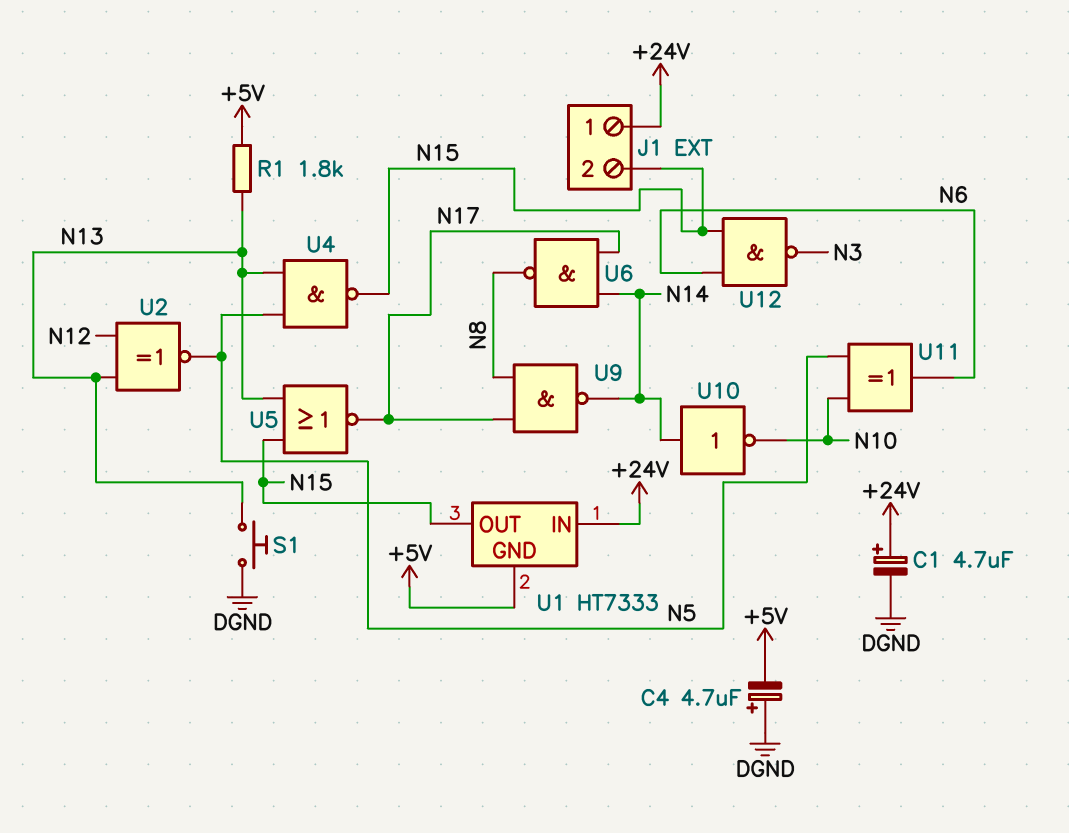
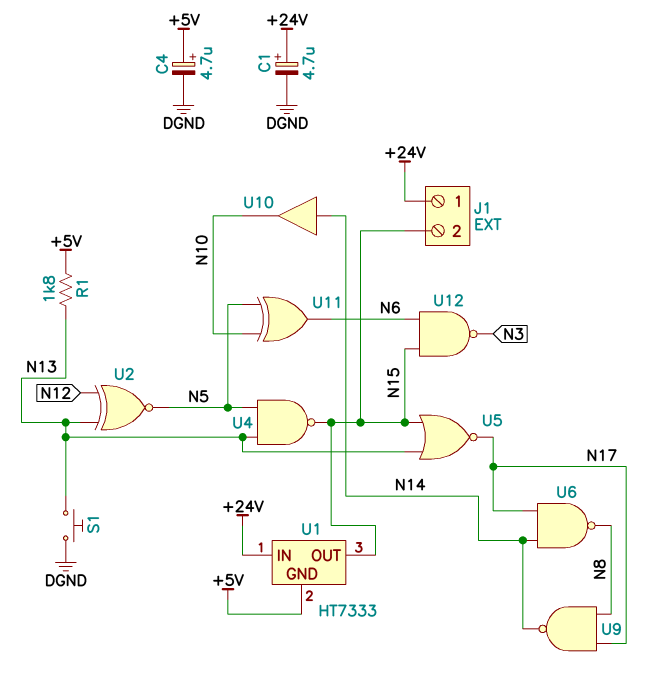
C4: 4.7uF (plus DGND, minus +5V) -> 4.7uF (plus +5V, minus DGND)
U10: NOT (in N14, out N10) -> buffer (in N14, out N10)

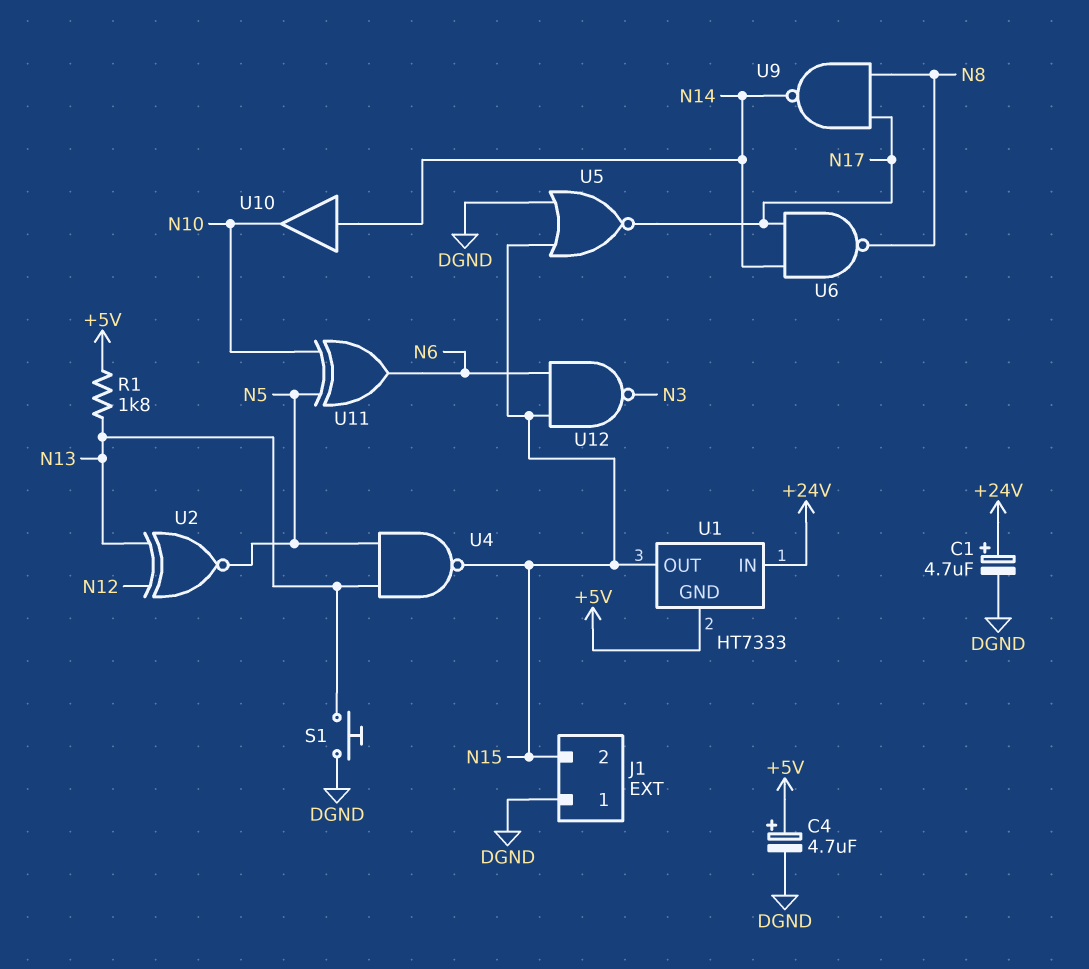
J1 pin 1: +24V -> DGND
U5: NOR (in N13, in N15, out N17) -> NOR (in DGND, in N15, out N17)

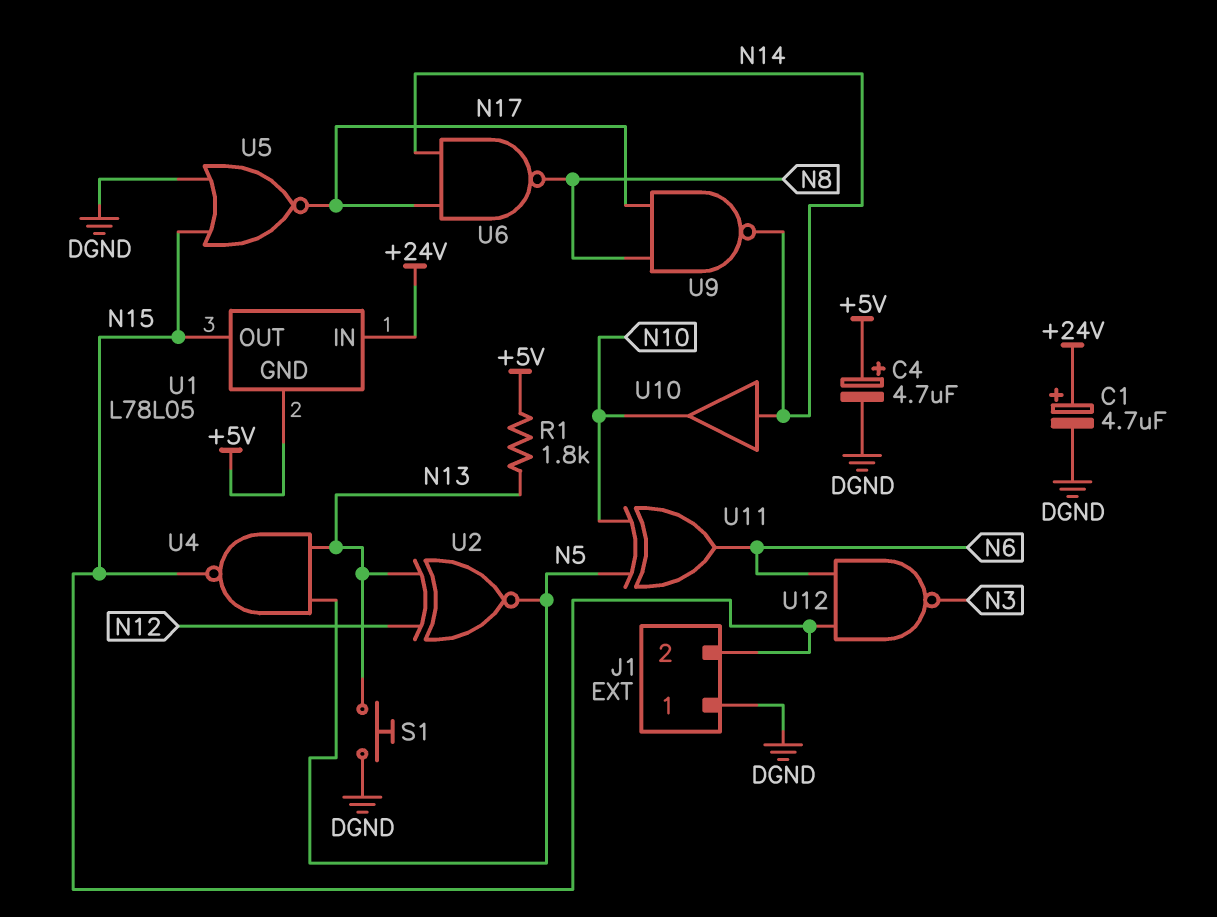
U1: HT7333 -> L78L05

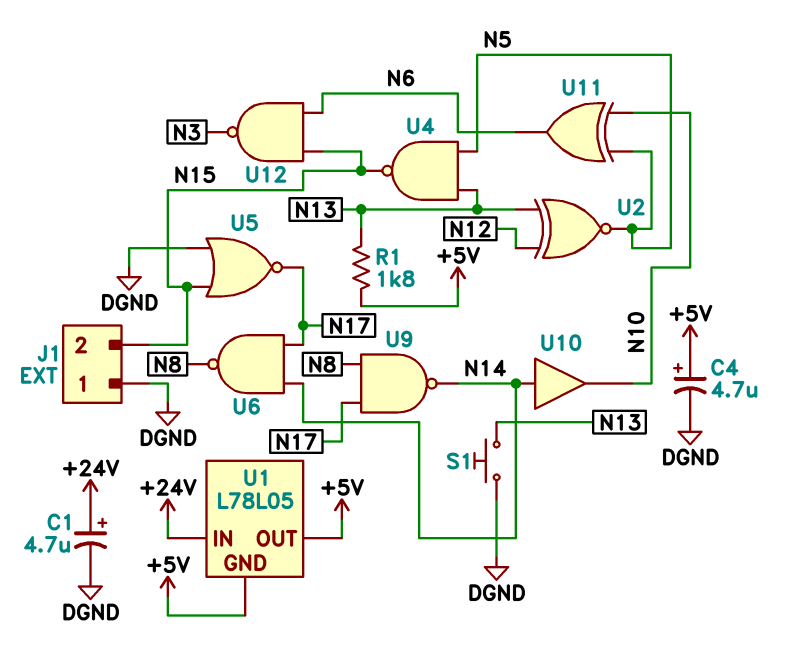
U1 pin OUT: N15 -> +5V

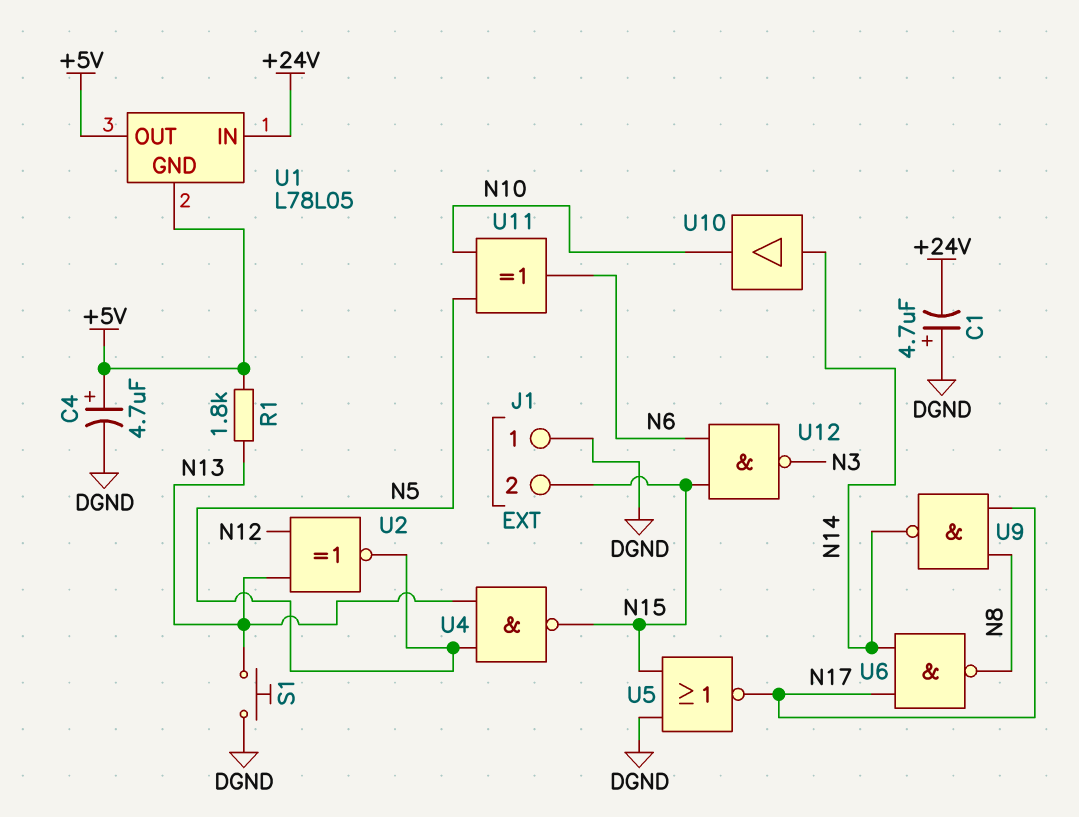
C1: 4.7uF (plus +24V, minus DGND) -> 4.7uF (plus DGND, minus +24V)

